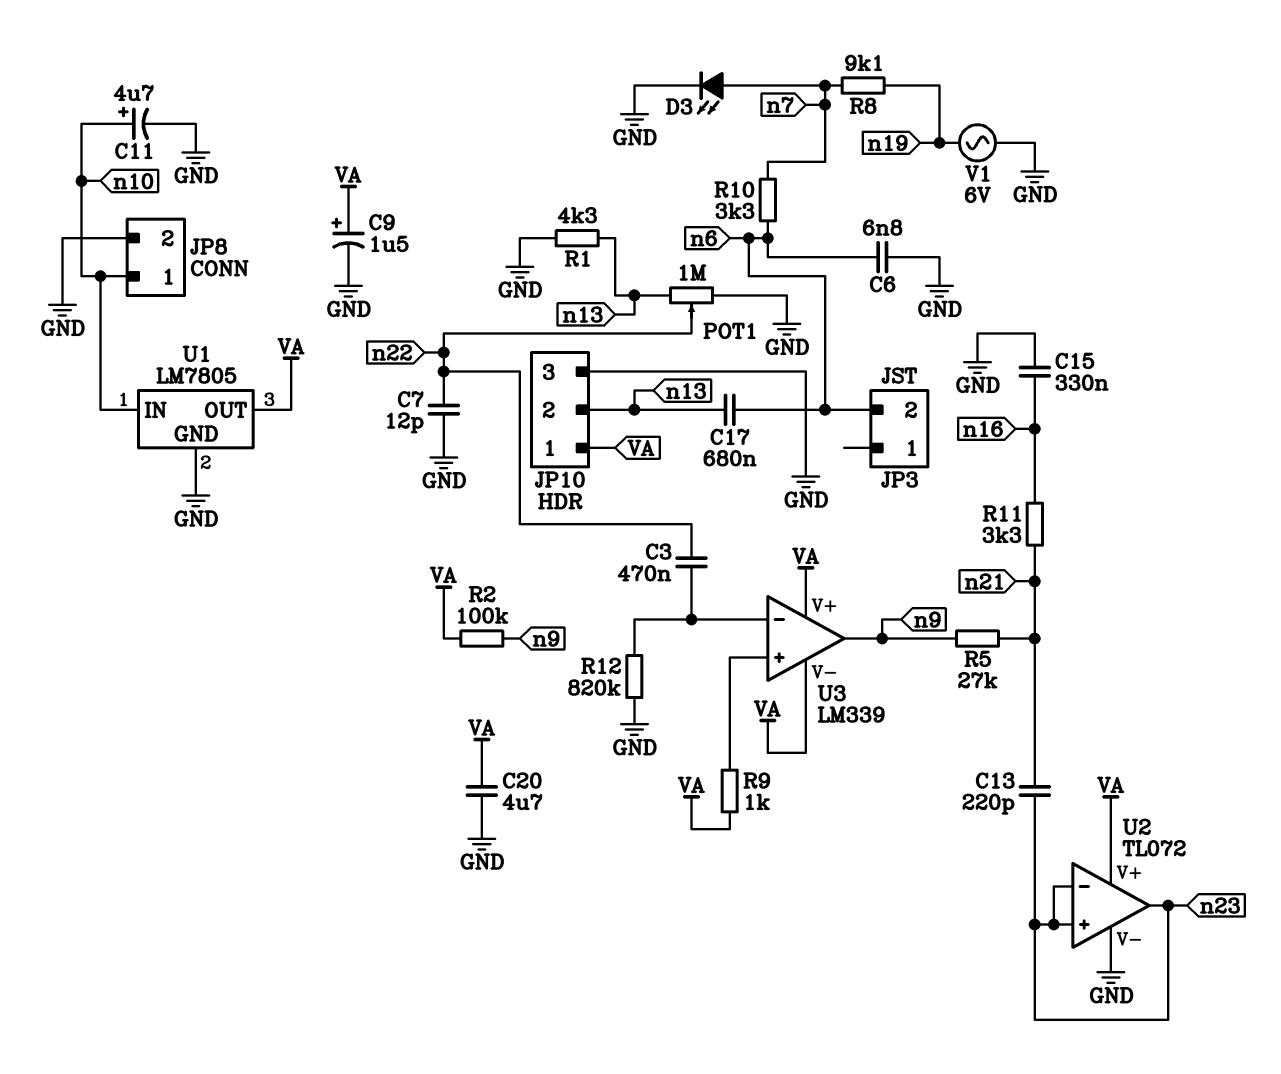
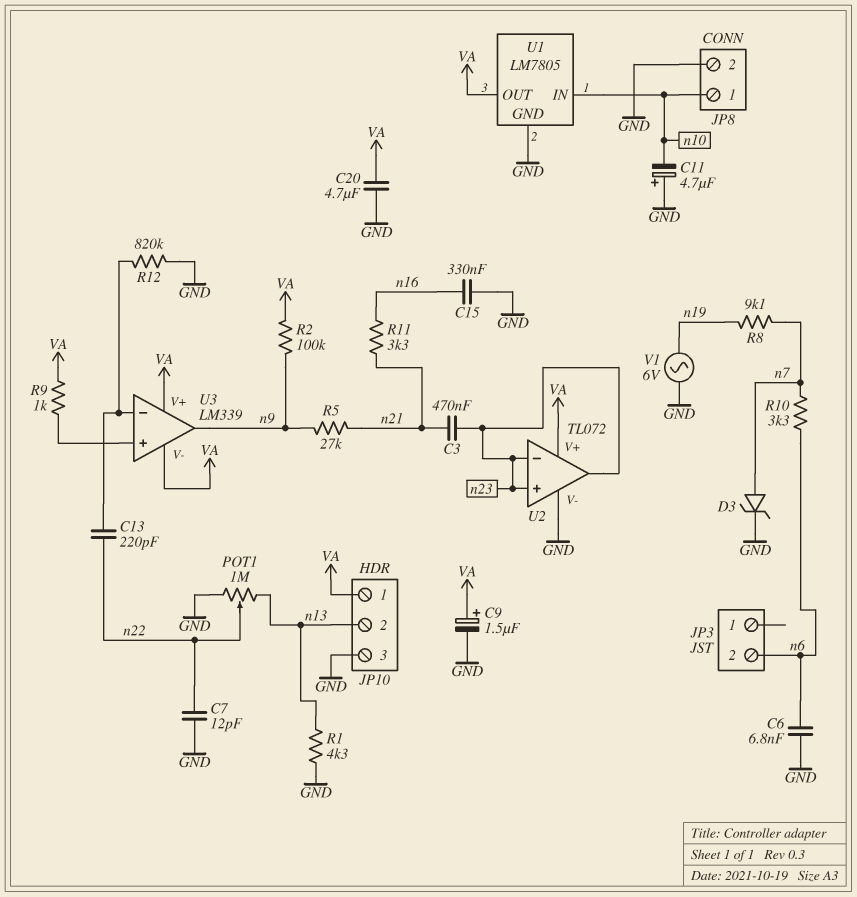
C3: 470nF (U3/in-, n22) -> 470nF (n21, n23)
C11: 4.7uF (plus n10, minus GND) -> 4.7uF (plus GND, minus n10)
C13: 220pF (n21, n23) -> 220pF (U3/in-, n22)
C17: 680nF (n6, n13) -> none
D3: LED (A n7, K GND) -> zener (A n7, K GND)

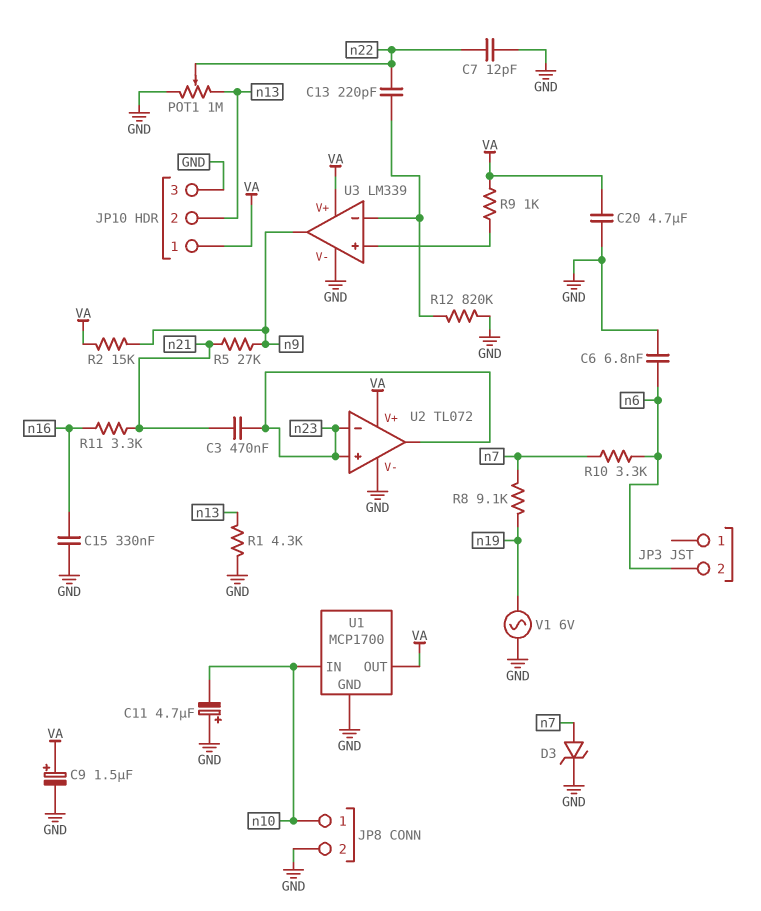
R2: 100k (VA, n9) -> 15k (VA, n9)
U1: LM7805 -> MCP1700
U3 pin V-: VA -> GND

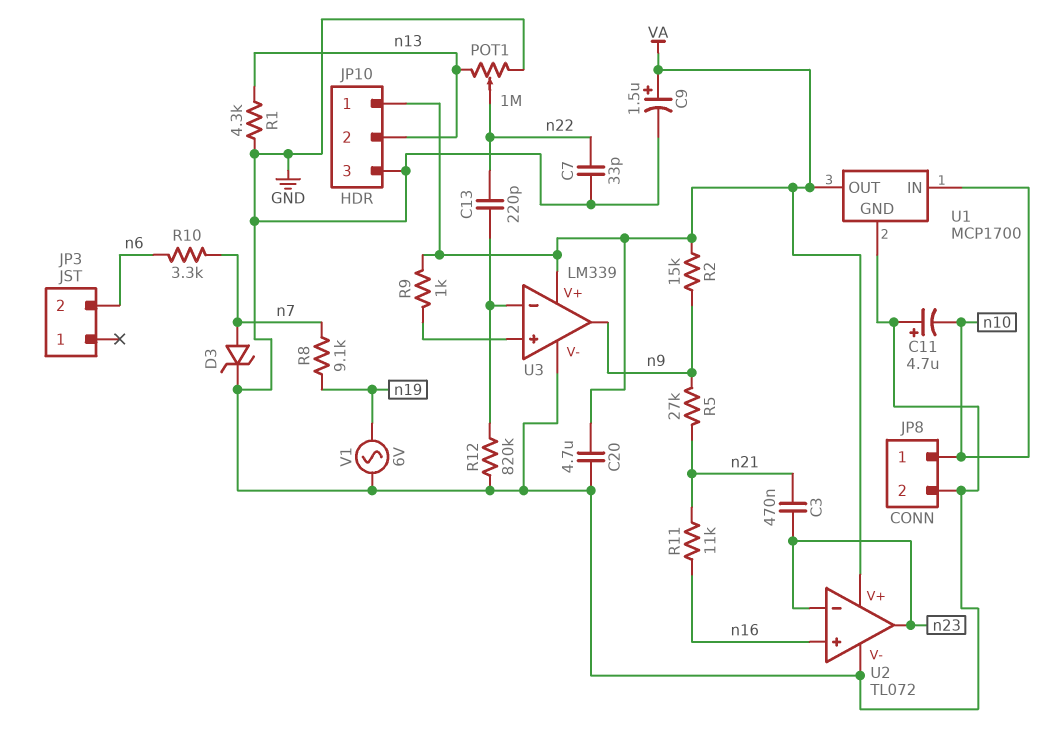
C6: 6.8nF (GND, n6) -> none
C7: 12pF (GND, n22) -> 33pF (GND, n22)
C15: 330nF (GND, n16) -> none
R11: 3.3k (n16, n21) -> 11k (n16, n21)
U2 pin in+: n23 -> n16

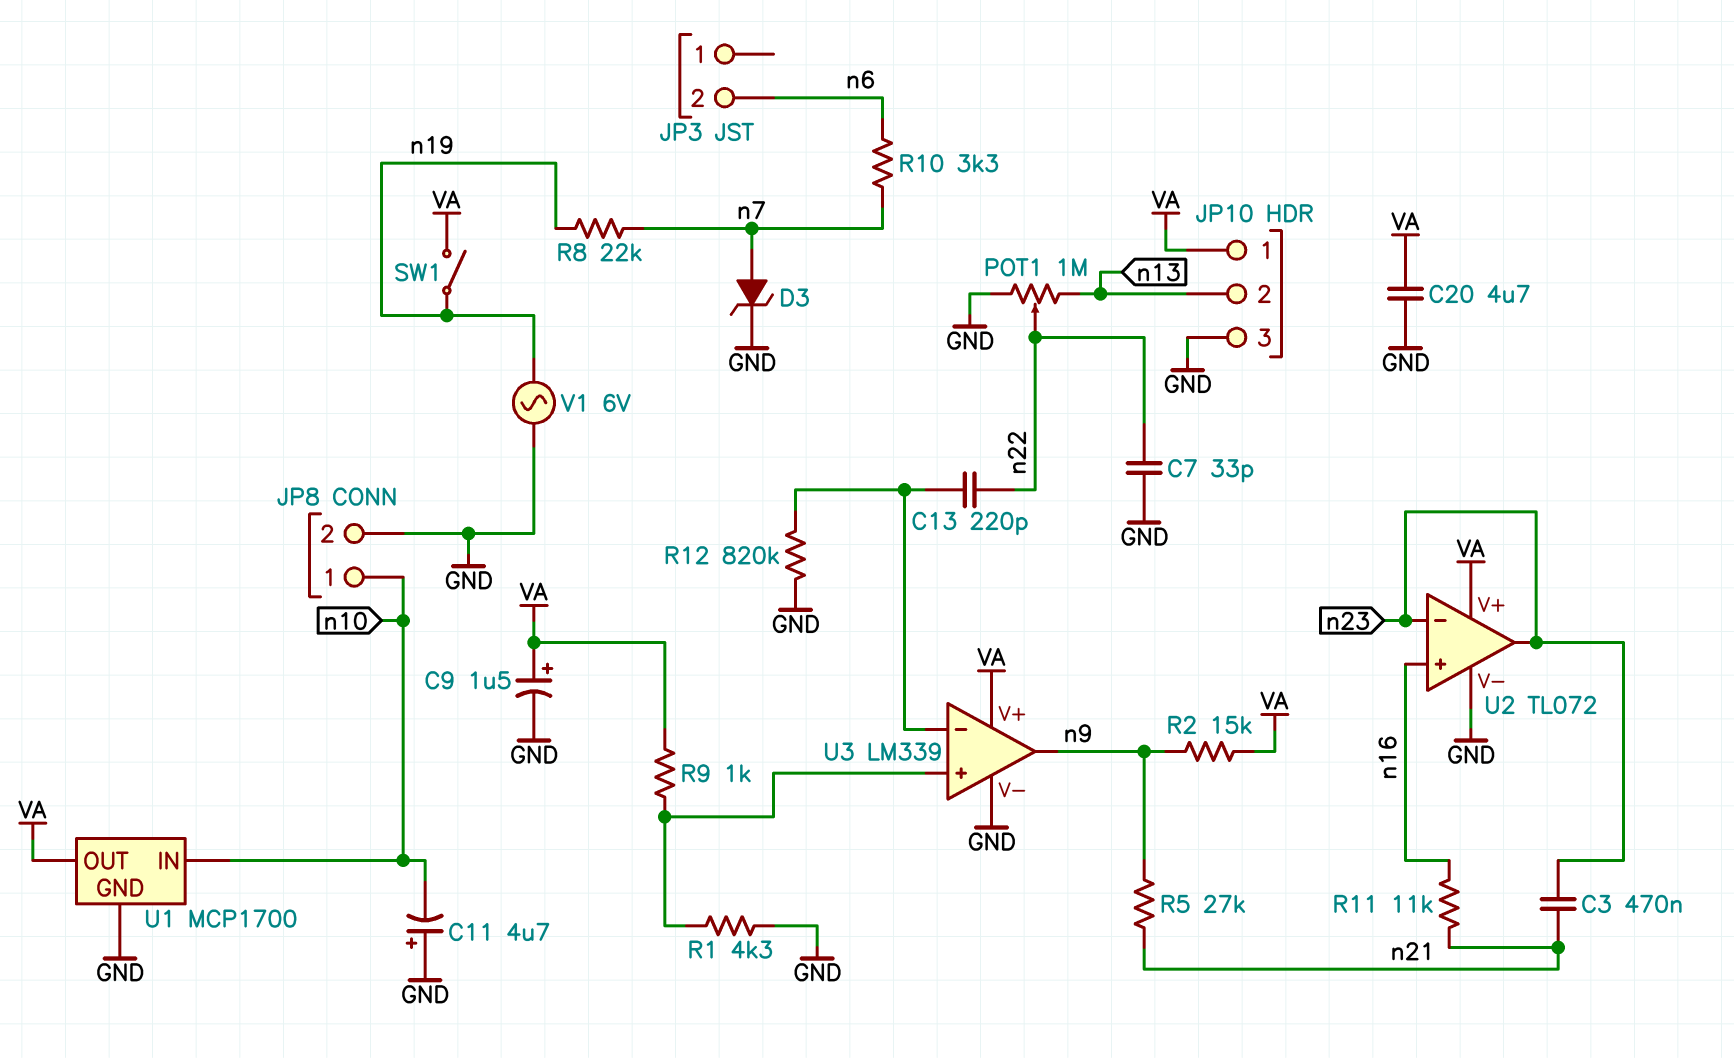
R1: 4.3k (GND, n13) -> 4.3k (GND, U3/in+)
R8: 9.1k (n7, n19) -> 22k (n7, n19)
SW1: none -> switch (VA, n19)

